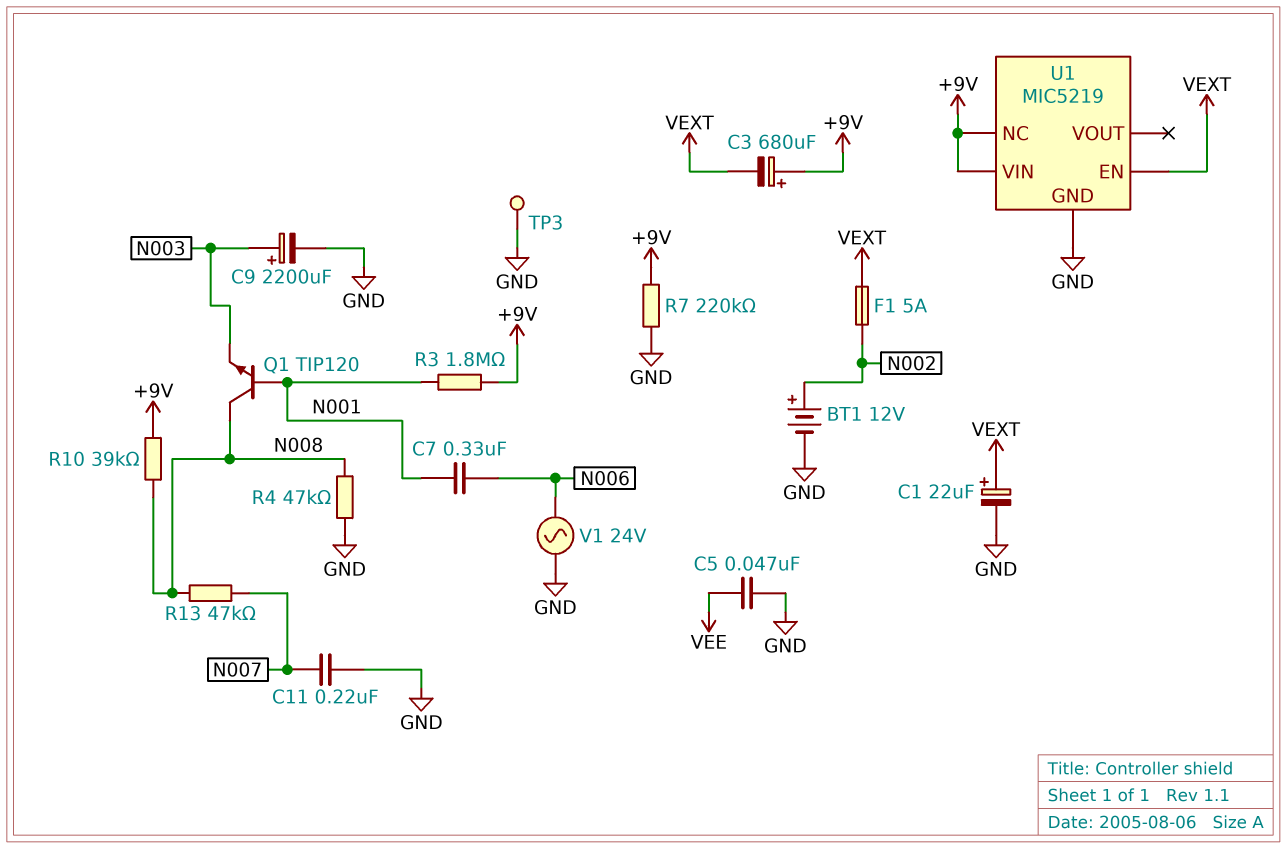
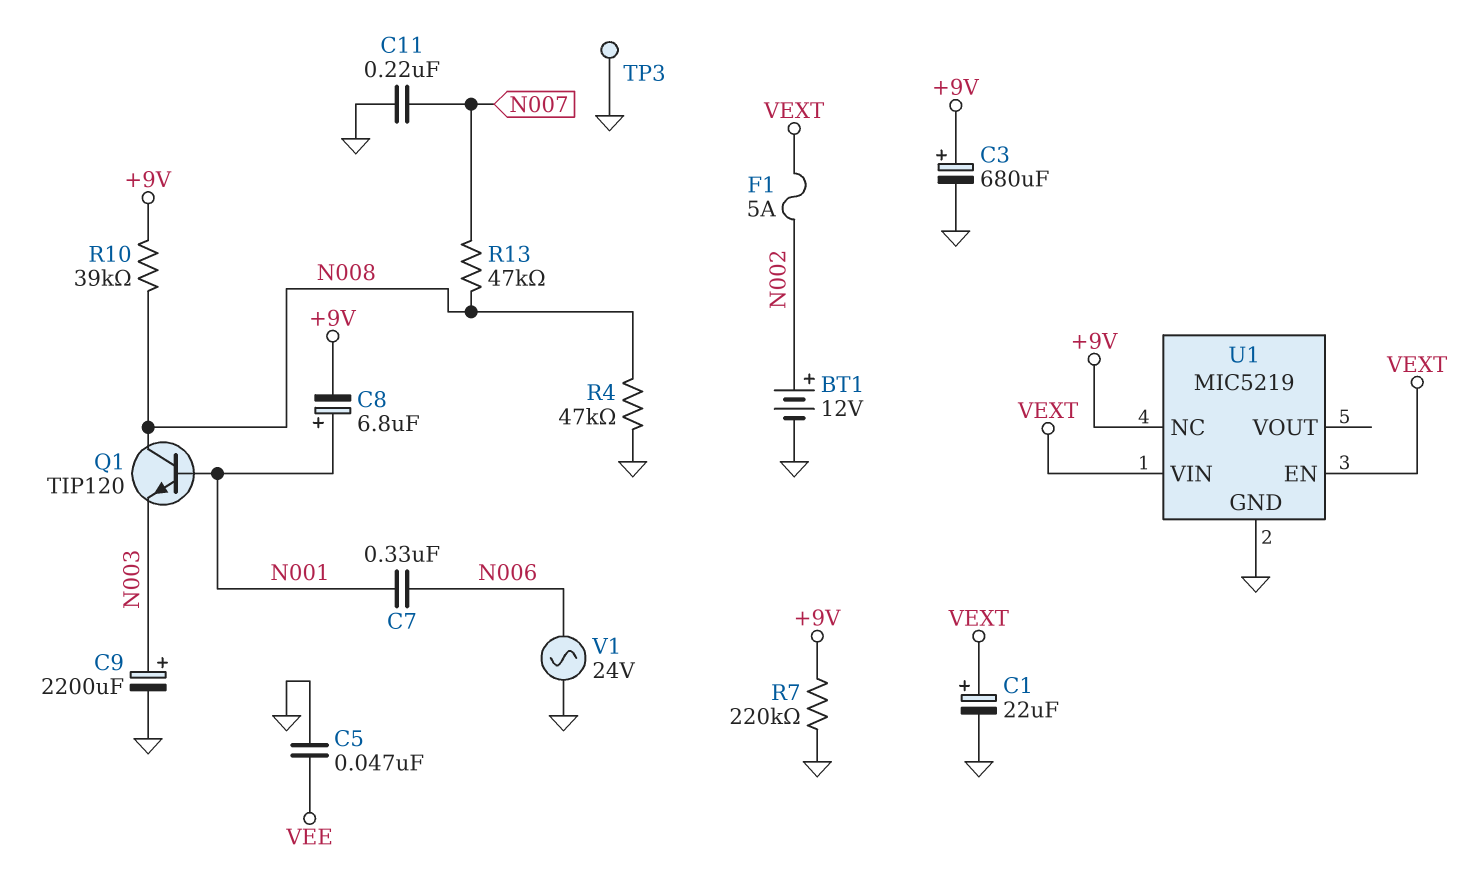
C3: 680uF (plus +9V, minus VEXT) -> 680uF (plus +9V, minus GND)
C8: none -> 6.8uF (plus N001, minus +9V)
R3: 1.8M (+9V, N001) -> none
U1 pin VIN: +9V -> VEXT

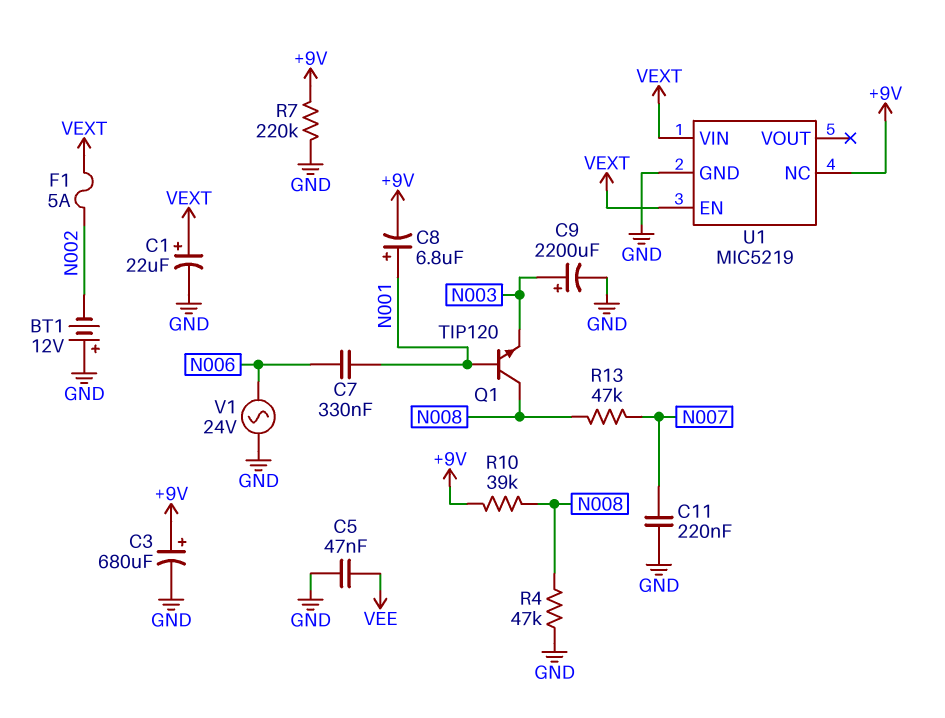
BT1: 12V (plus N002, minus GND) -> 12V (plus GND, minus N002)
TP3: test point (GND) -> none

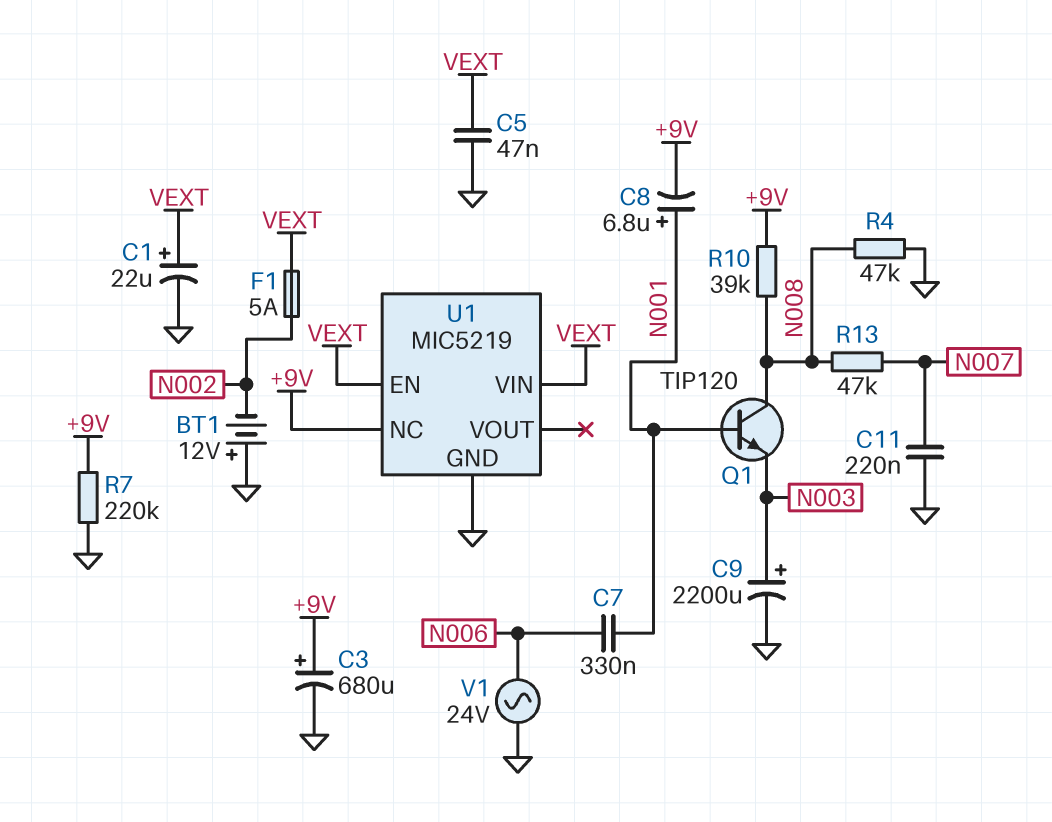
C5: 47nF (GND, VEE) -> 47nF (GND, VEXT)

